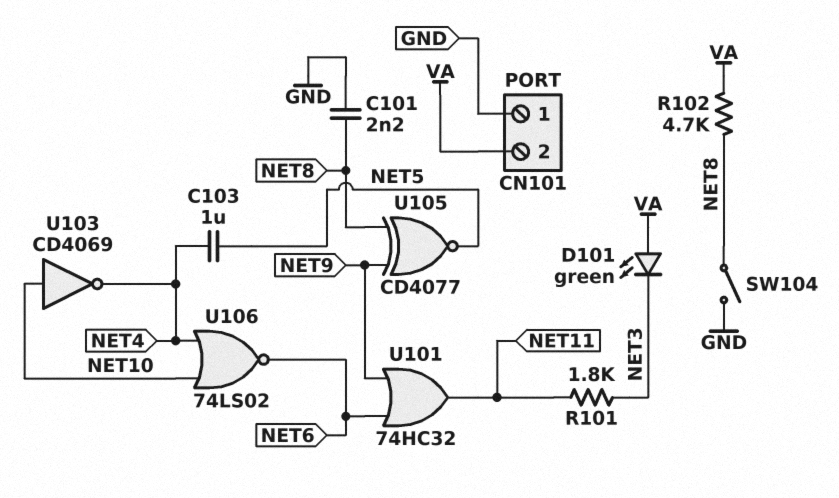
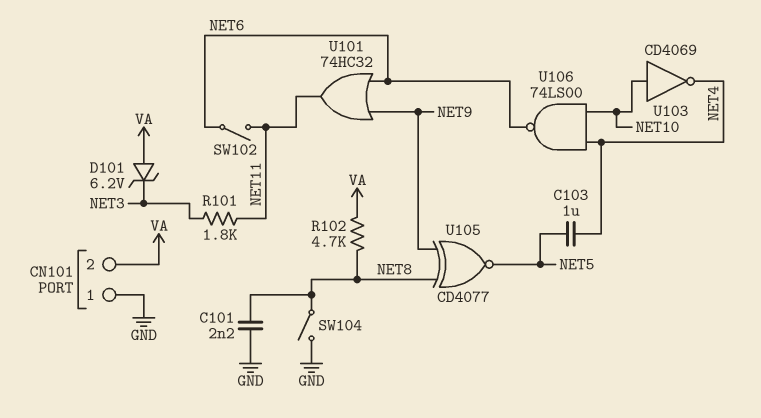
D101: LED green (A VA, K NET3) -> zener 6.2V (A VA, K NET3)
SW102: none -> switch (NET6, NET11)
U106: NOR 74LS02 (in NET4, in NET10, out NET6) -> NAND 74LS00 (in NET4, in NET10, out NET6)

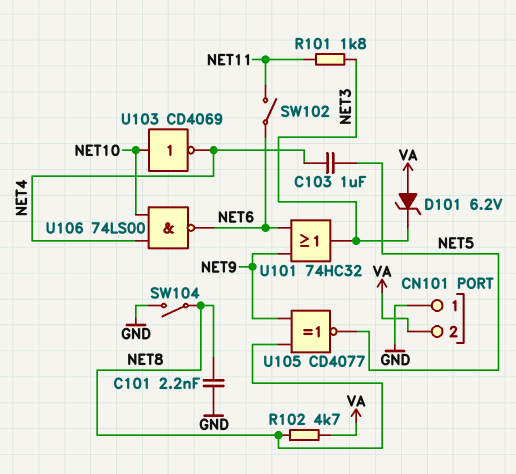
U101: OR 74HC32 (in NET6, in NET9, out NET11) -> OR 74HC32 (in NET6, in NET9, out NET3)

